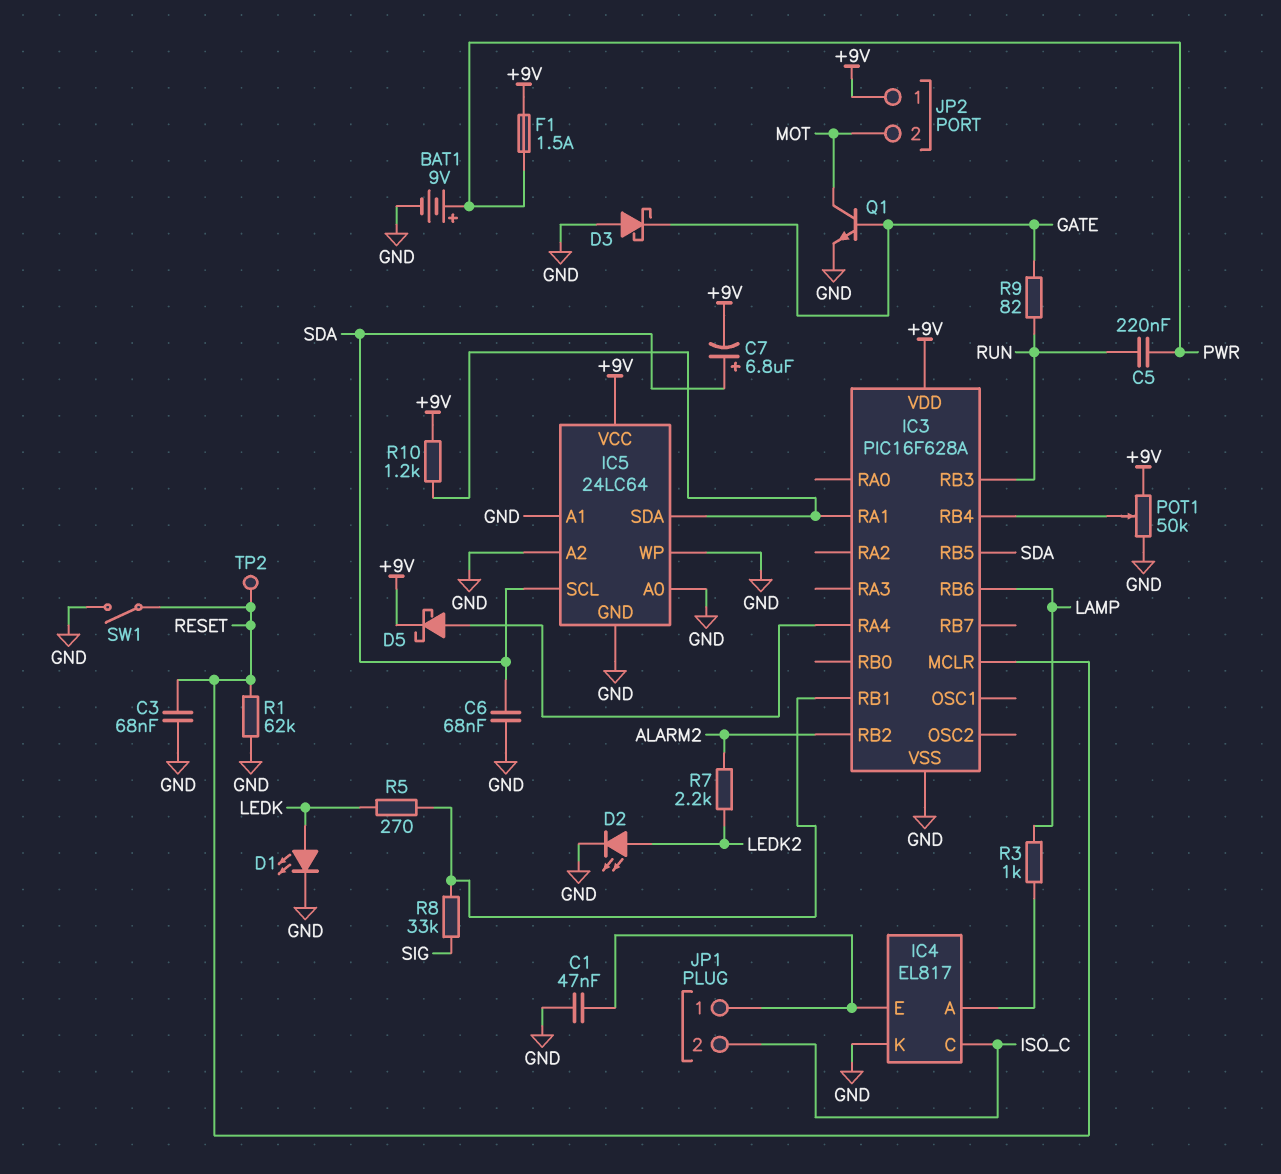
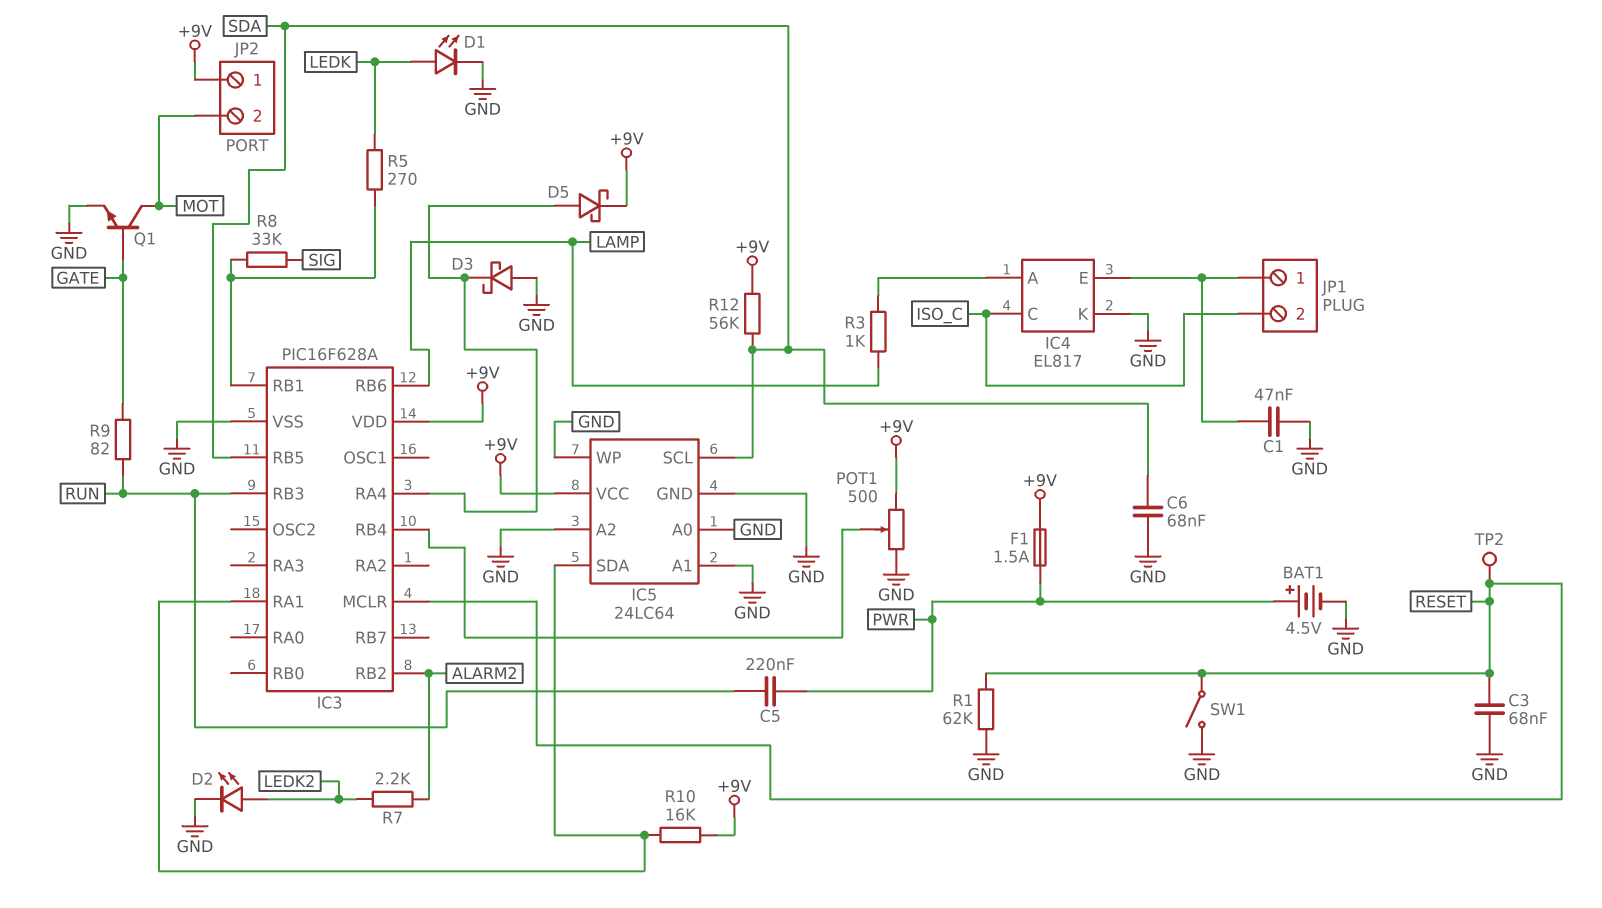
BAT1: 9V (plus PWR, minus GND) -> 4.5V (plus PWR, minus GND)
C7: 6.8uF (plus SDA, minus +9V) -> none
D3: schottky (A GND, K GATE) -> schottky (A GND, K IC3/RA4)
POT1: 50k (+9V, GND, wiper IC3/RB4) -> 500 (+9V, GND, wiper IC3/RB4)
R10: 1.2k (+9V, IC3/RA1) -> 16k (+9V, IC3/RA1)
R12: none -> 56k (+9V, SDA)

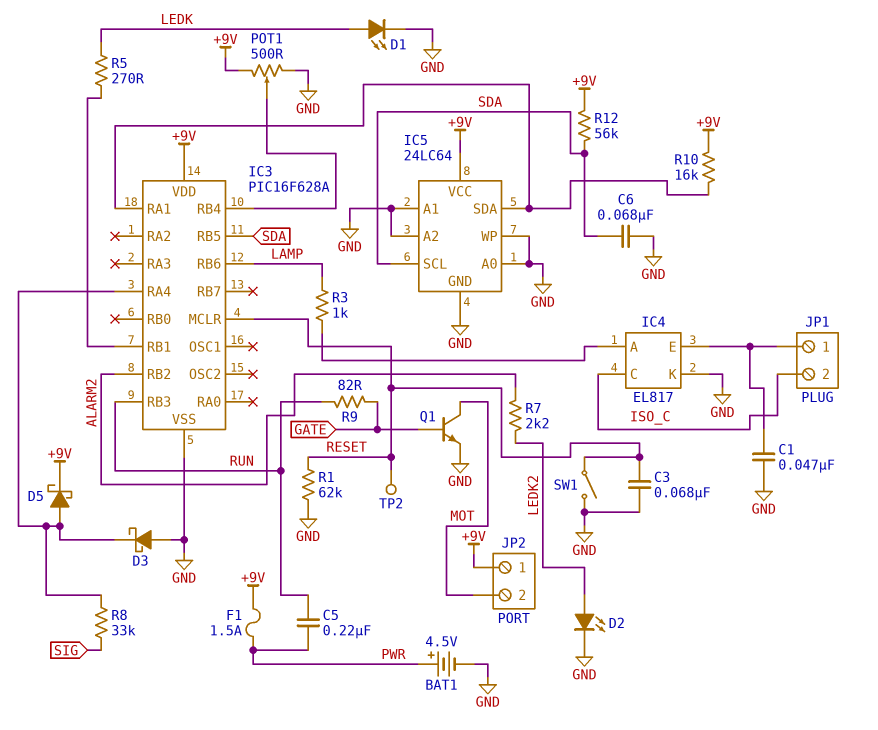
R8: 33k (IC3/RB1, SIG) -> 33k (IC3/RA4, SIG)

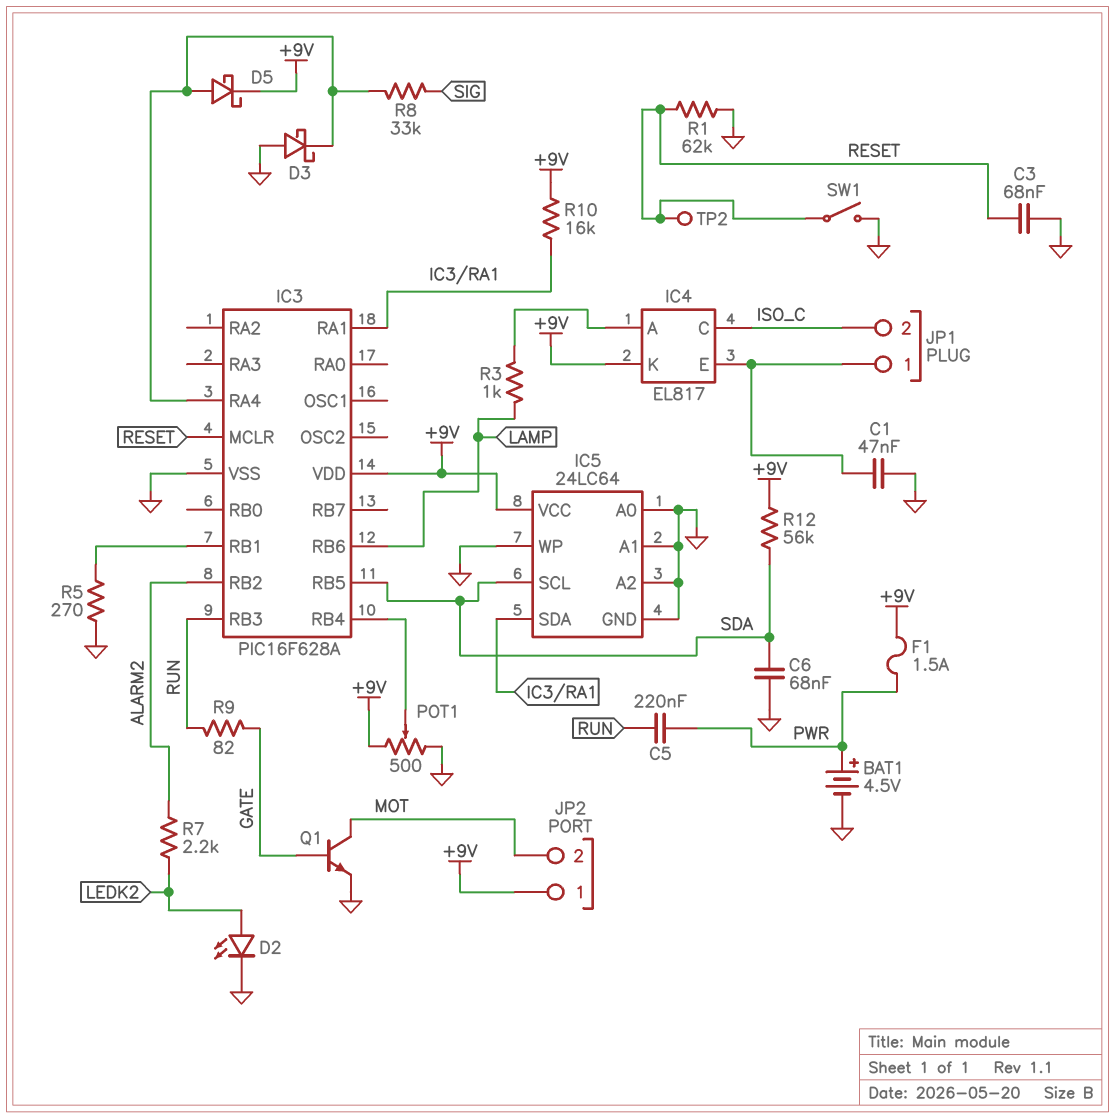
D1: LED (A LEDK, K GND) -> none
IC4 pin K: GND -> +9V
R5: 270 (IC3/RB1, LEDK) -> 270 (GND, IC3/RB1)

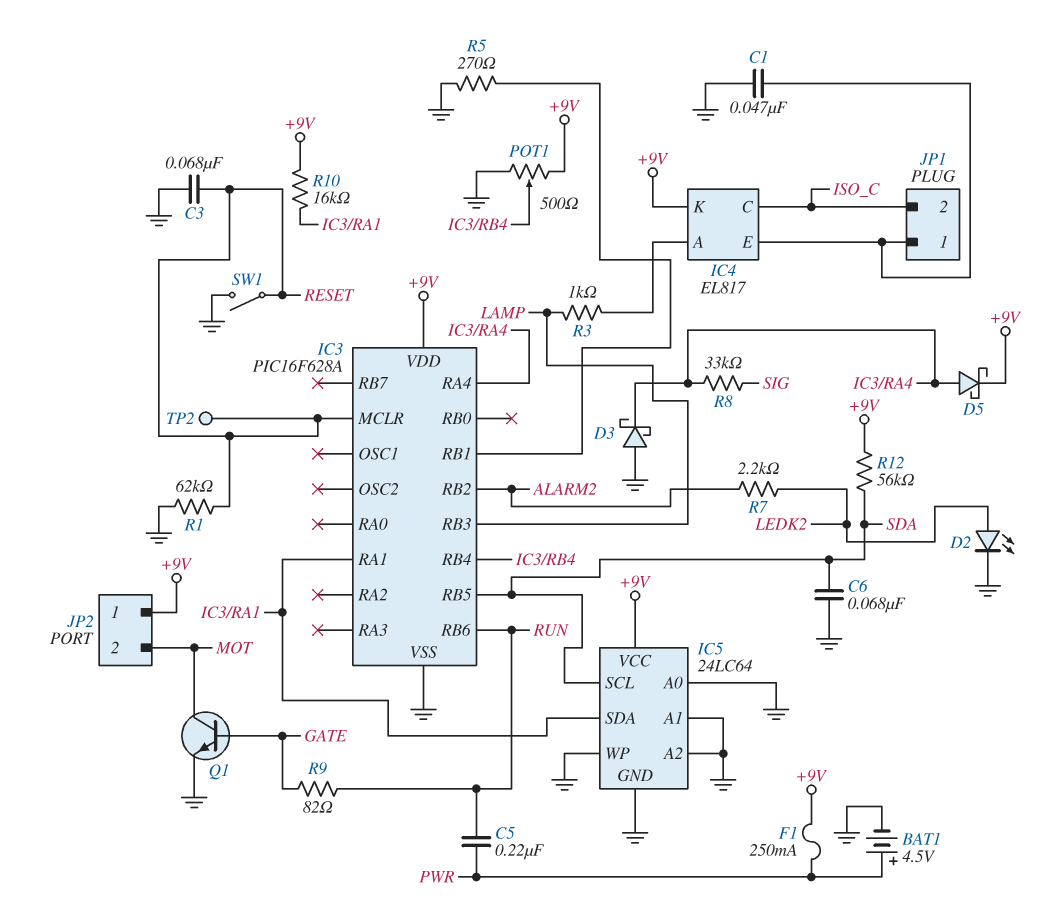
F1: 1.5A (+9V, PWR) -> 250mA (+9V, PWR)
IC3 pin RB3: RUN -> LAMP
IC3 pin RB6: LAMP -> RUN

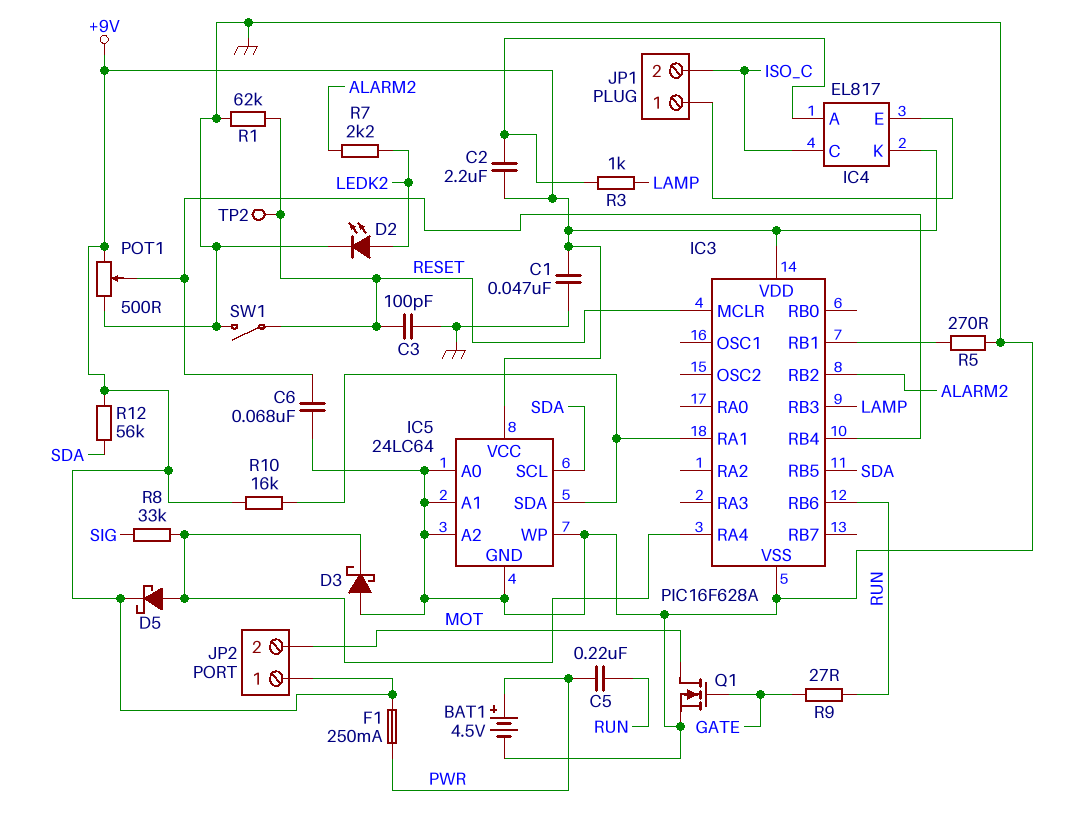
C1: 47nF (GND, IC4/E) -> 47nF (+9V, GND)
C2: none -> 2.2uF (+9V, IC4/A)
C3: 68nF (GND, RESET) -> 100pF (GND, RESET)
C6: 68nF (GND, SDA) -> 68nF (GND, IC3/RB4)
Q1: NPN (B GATE, C MOT, E GND) -> NMOS (G GATE, D MOT, S GND)
R9: 82 (GATE, RUN) -> 27 (GATE, RUN)

